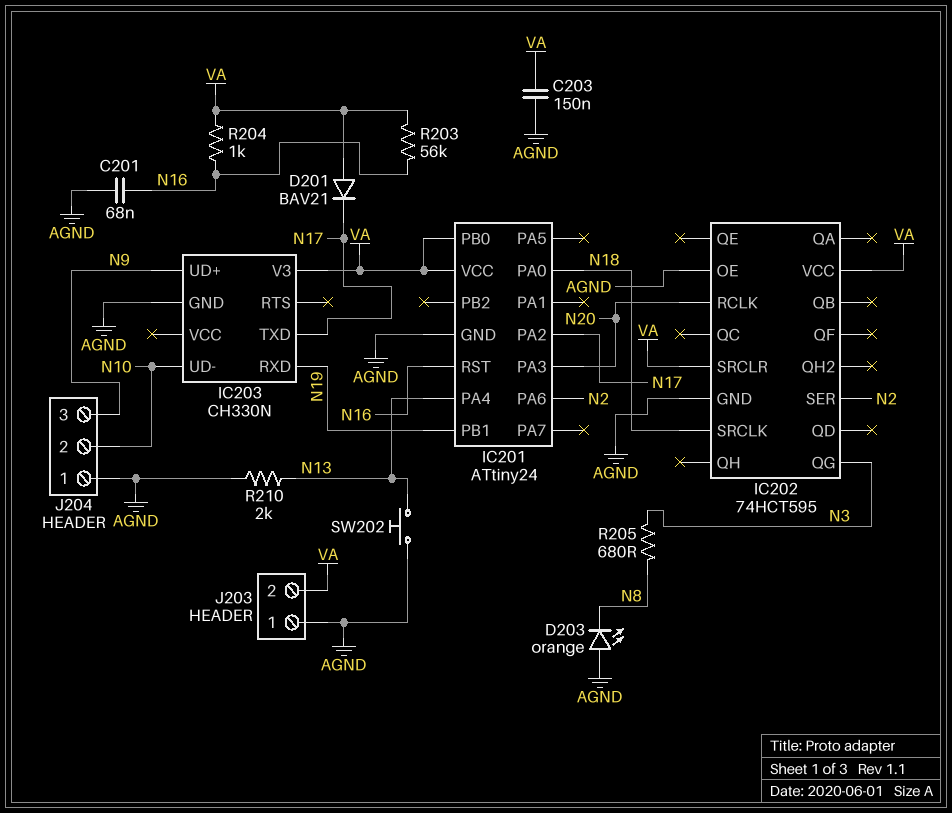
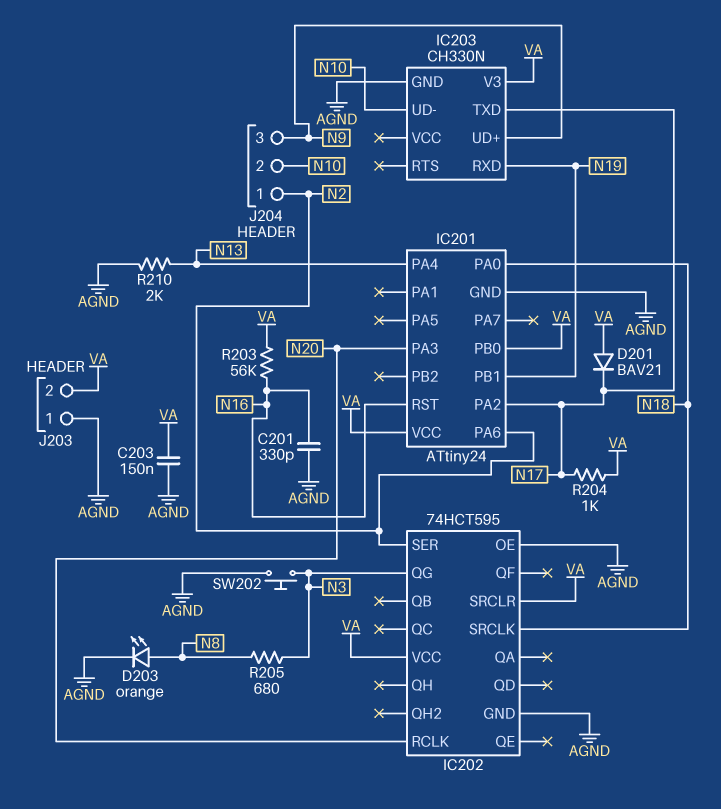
C201: 68nF (AGND, N16) -> 330pF (AGND, N16)
D203: LED orange (A AGND, K N8) -> LED orange (A N8, K AGND)
J204 pin 1: AGND -> N2
R204: 1k (N16, VA) -> 1k (N17, VA)
SW202: button (AGND, N13) -> button (AGND, N3)

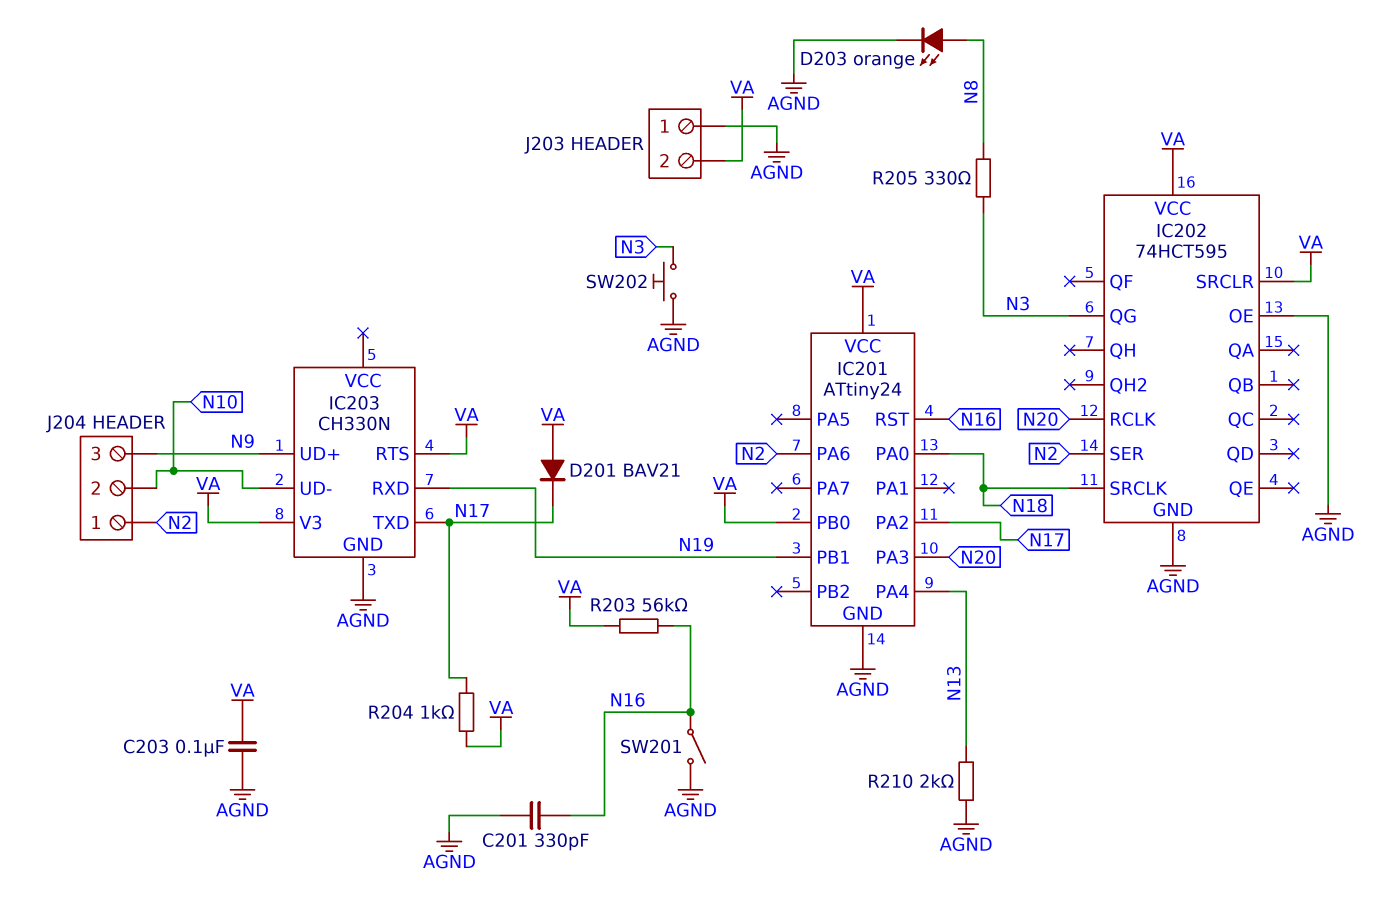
C203: 150nF (AGND, VA) -> 100nF (AGND, VA)
IC203 pin RTS: none -> VA
R205: 680 (N3, N8) -> 330 (N3, N8)
SW201: none -> switch (AGND, N16)

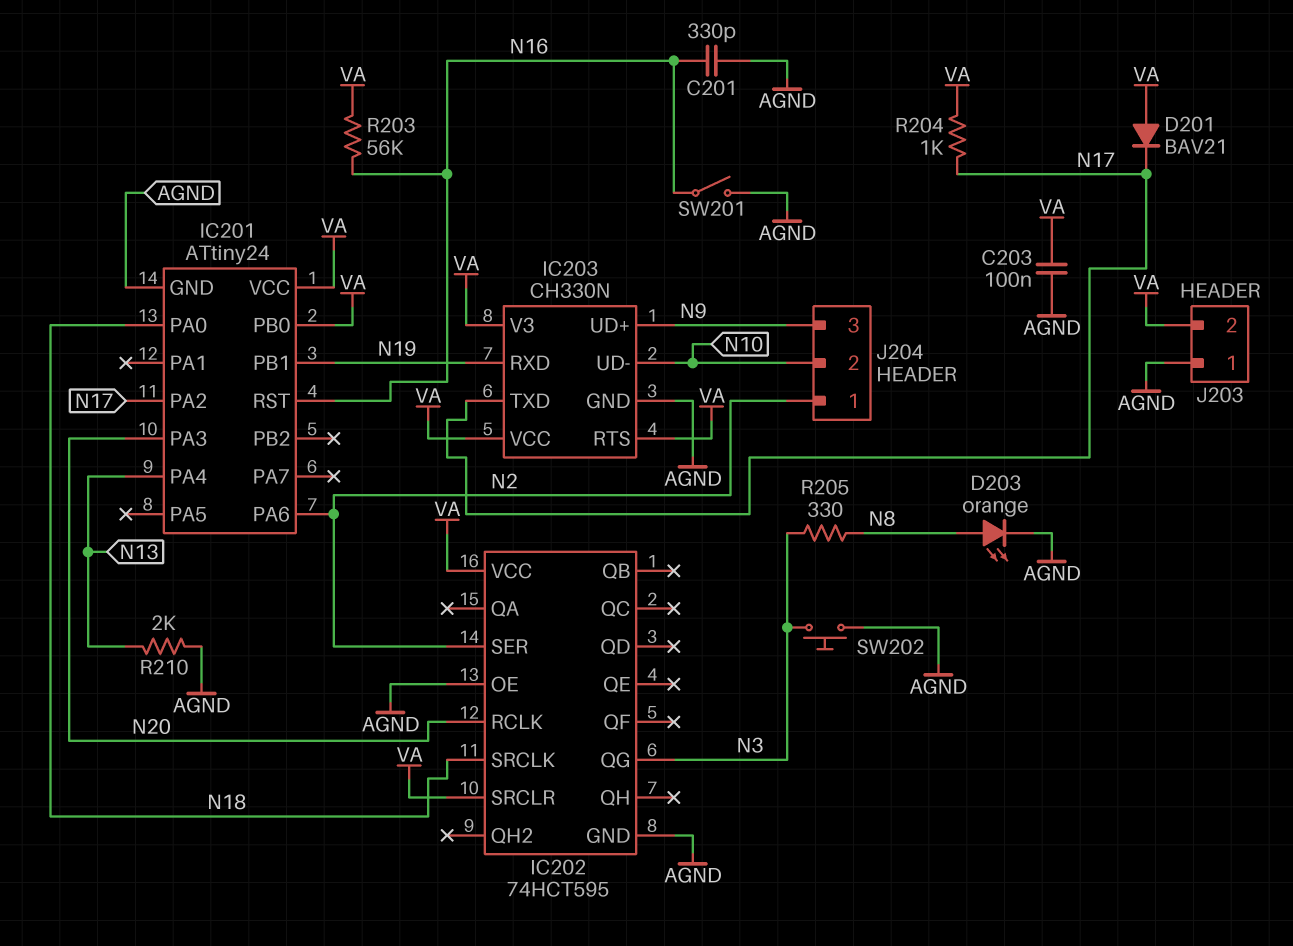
IC203 pin VCC: none -> VA

